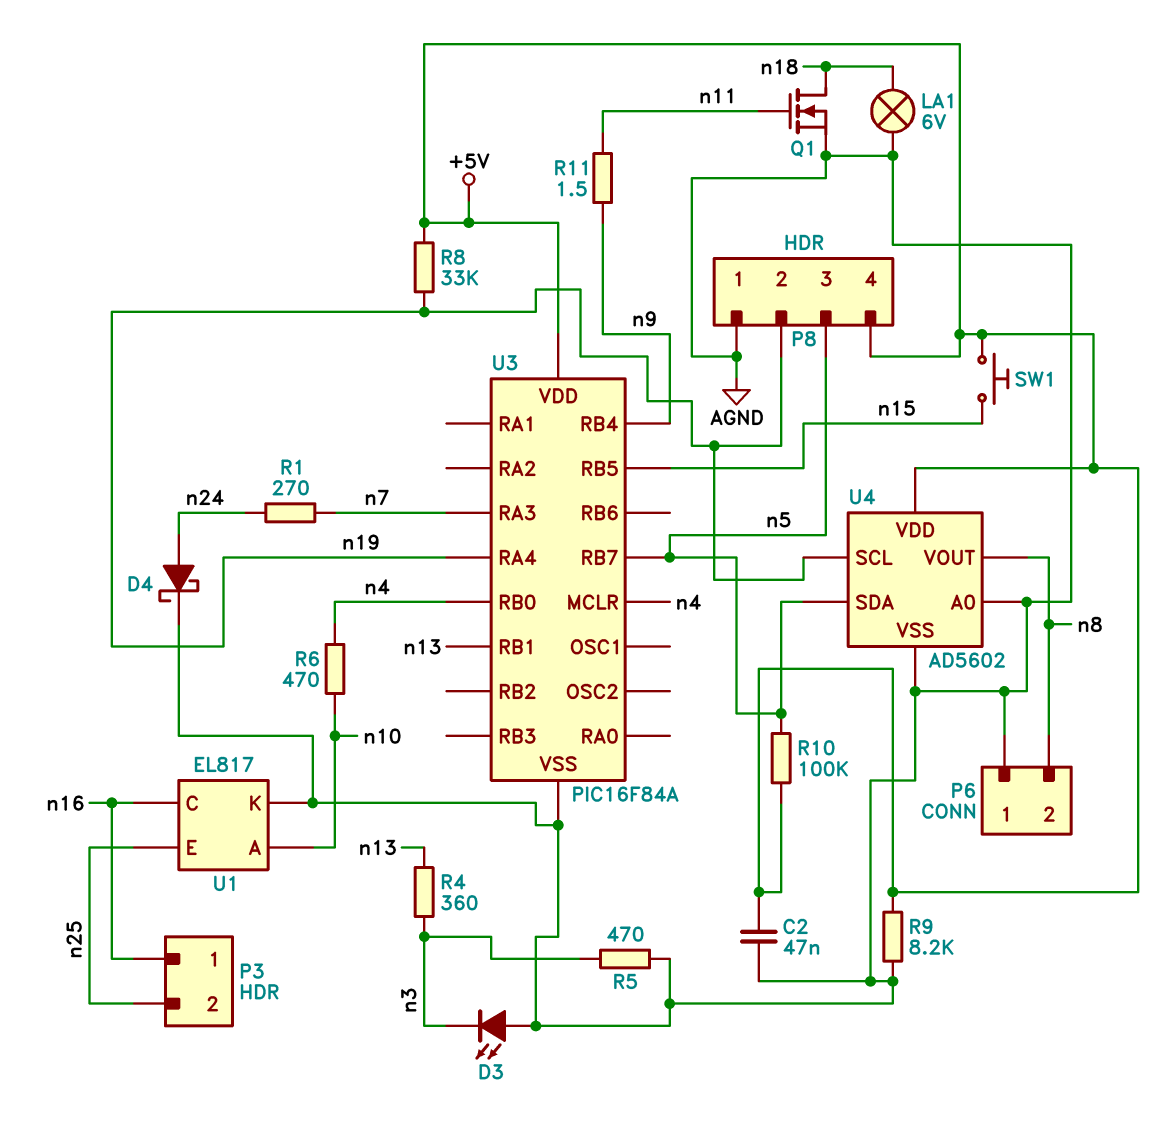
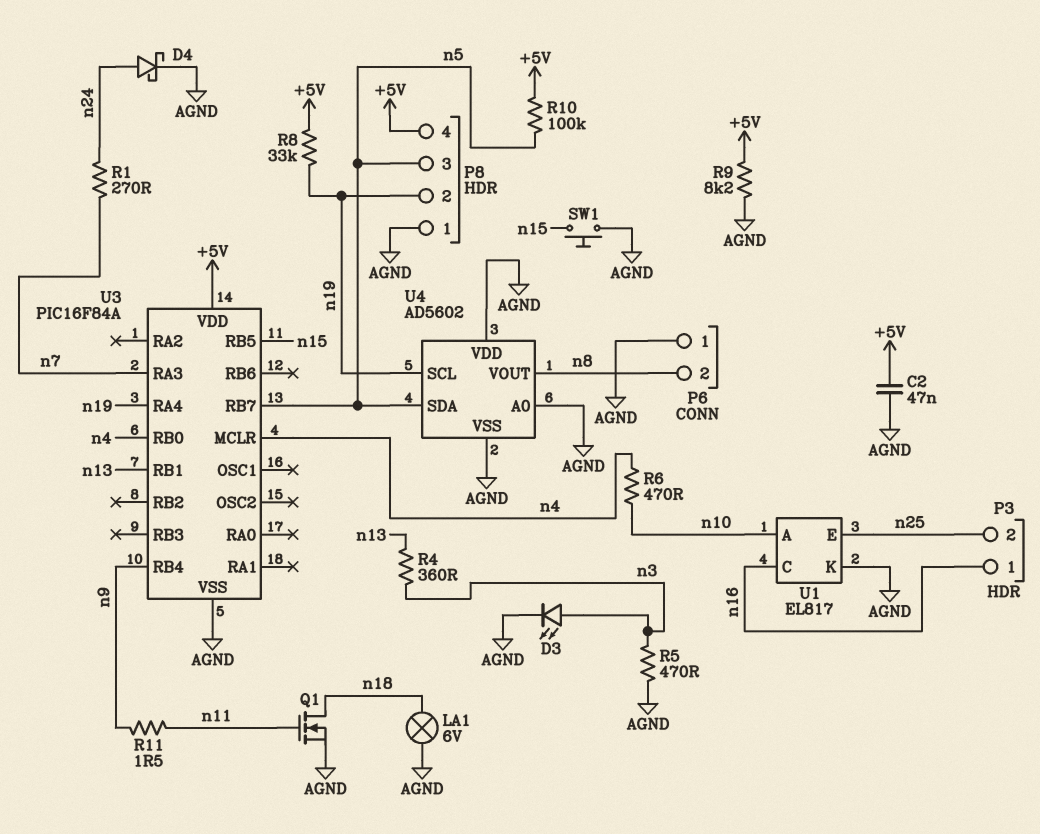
D3: LED (A AGND, K n3) -> LED (A n3, K AGND)
SW1: button (+5V, n15) -> button (AGND, n15)
U4 pin VDD: +5V -> AGND

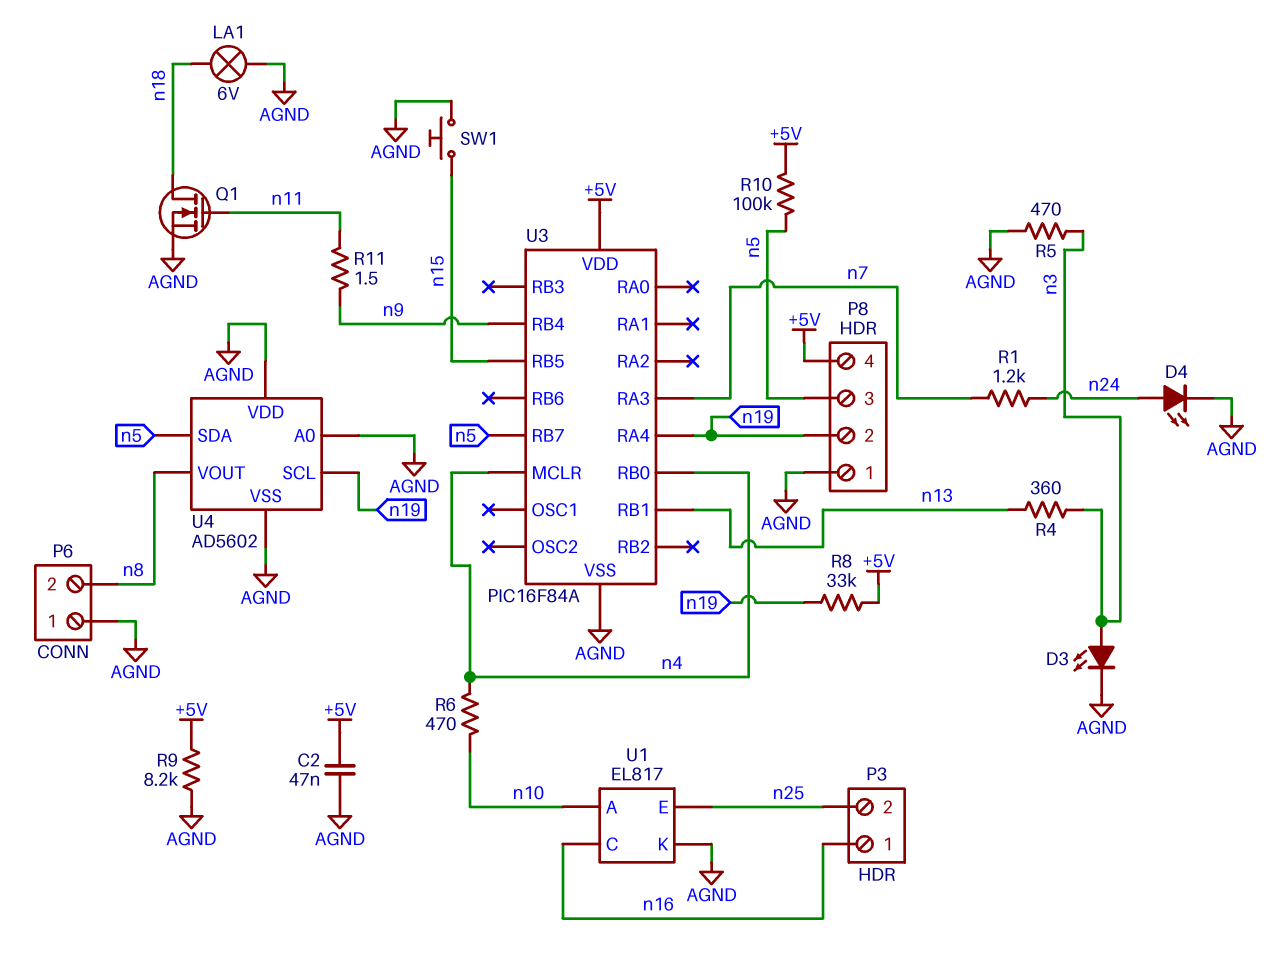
D4: schottky (A n24, K AGND) -> LED (A n24, K AGND)
R1: 270 (n7, n24) -> 1.2k (n7, n24)

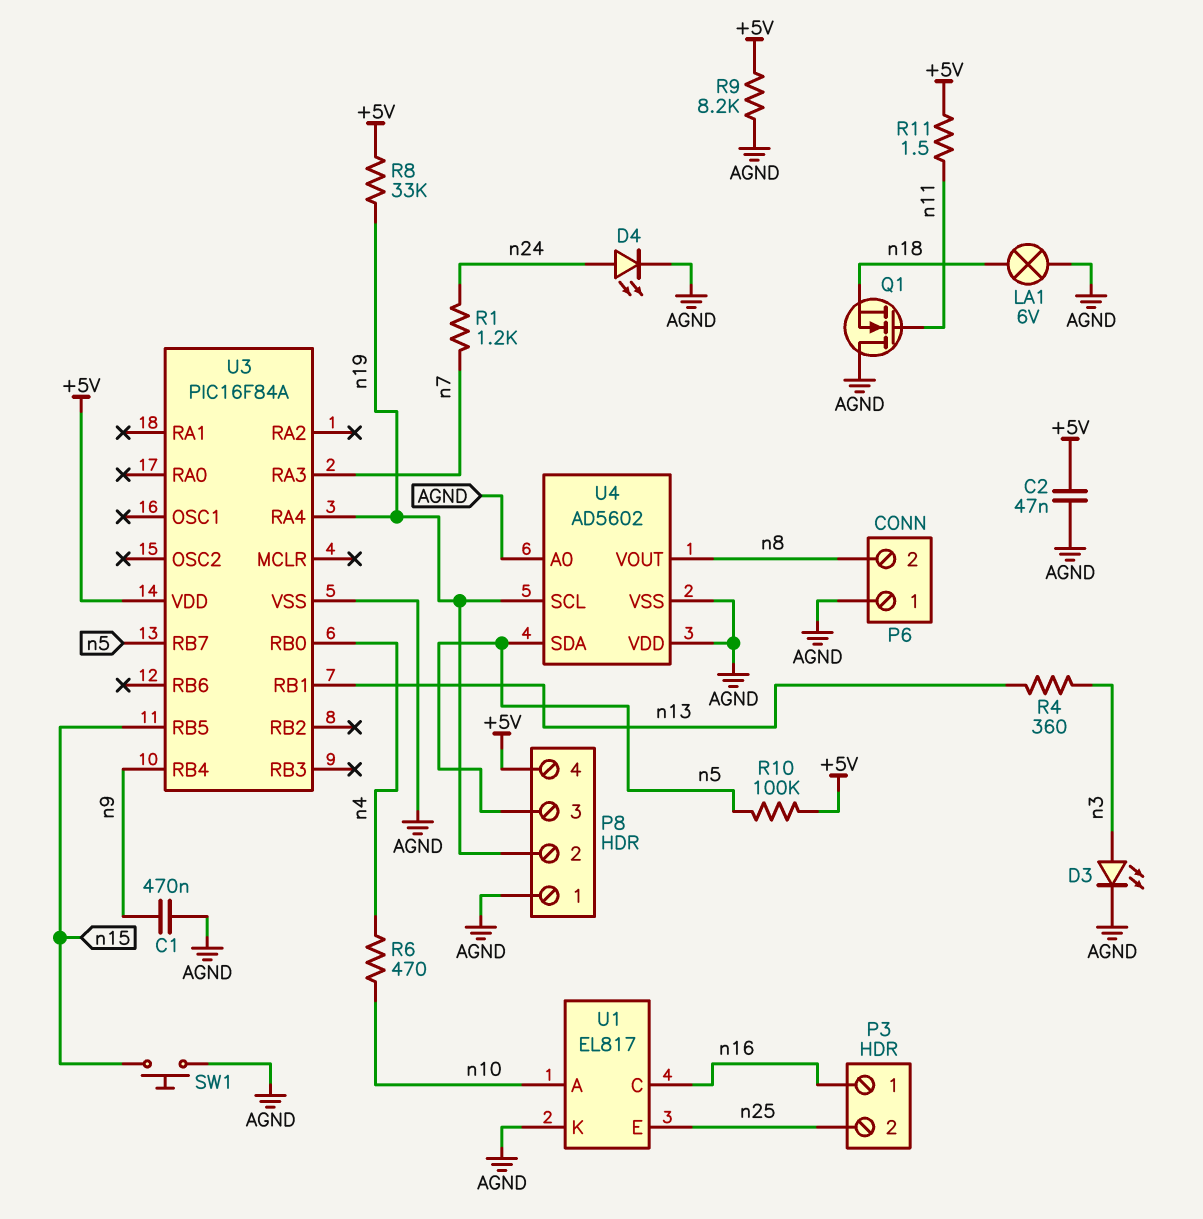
C1: none -> 470nF (AGND, n9)
Q1: NMOS (G n11, D n18, S AGND) -> NMOS (G n11, D AGND, S n18)
R5: 470 (AGND, n3) -> none
R11: 1.5 (n9, n11) -> 1.5 (+5V, n11)
U3 pin MCLR: n4 -> none

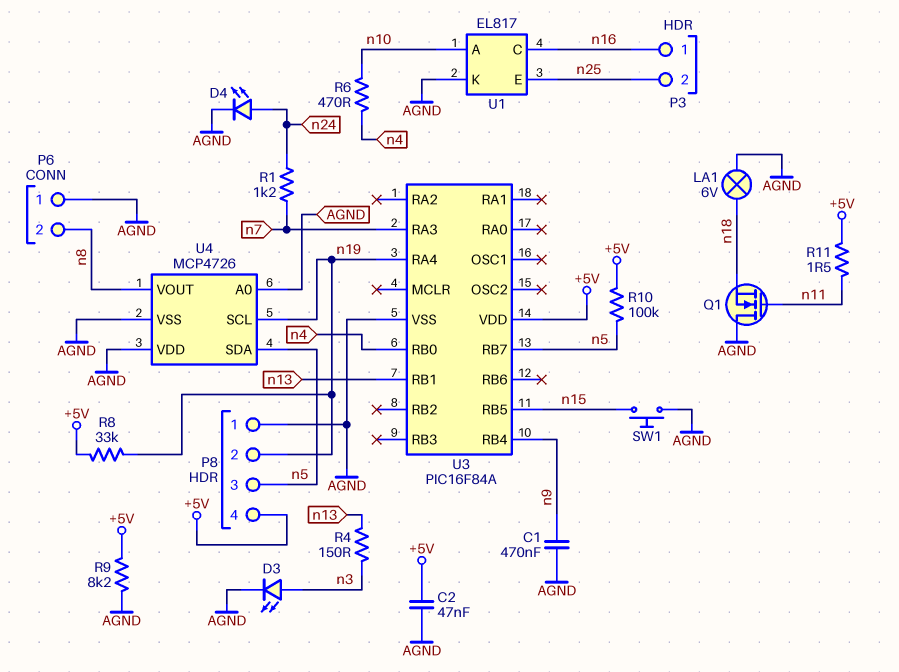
R4: 360 (n3, n13) -> 150 (n3, n13)
U4: AD5602 -> MCP4726

